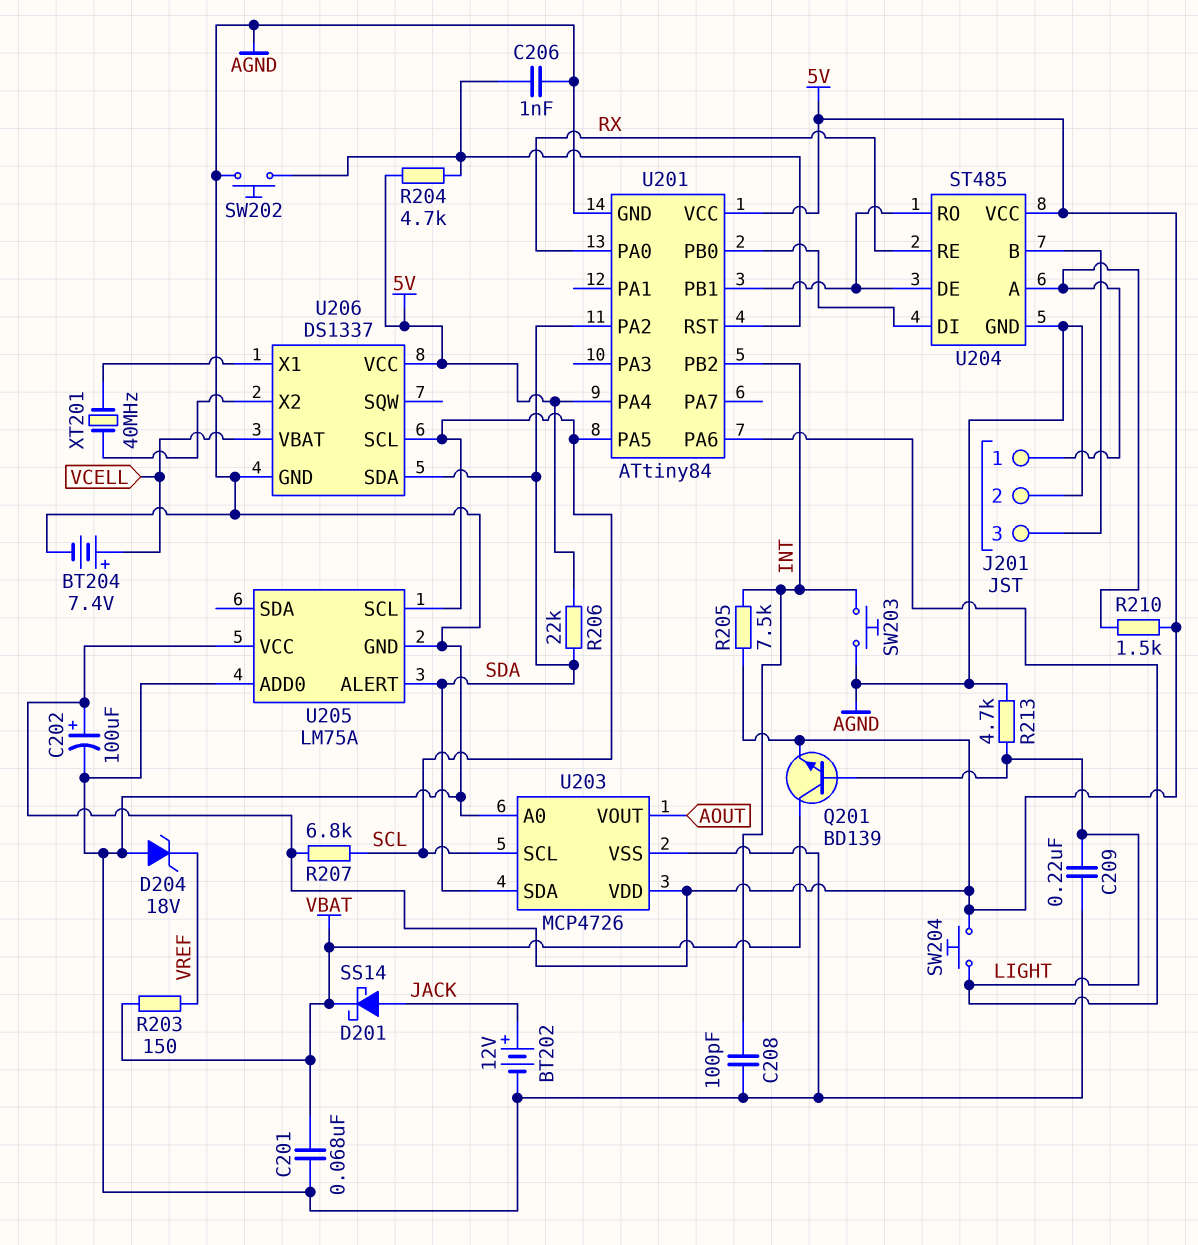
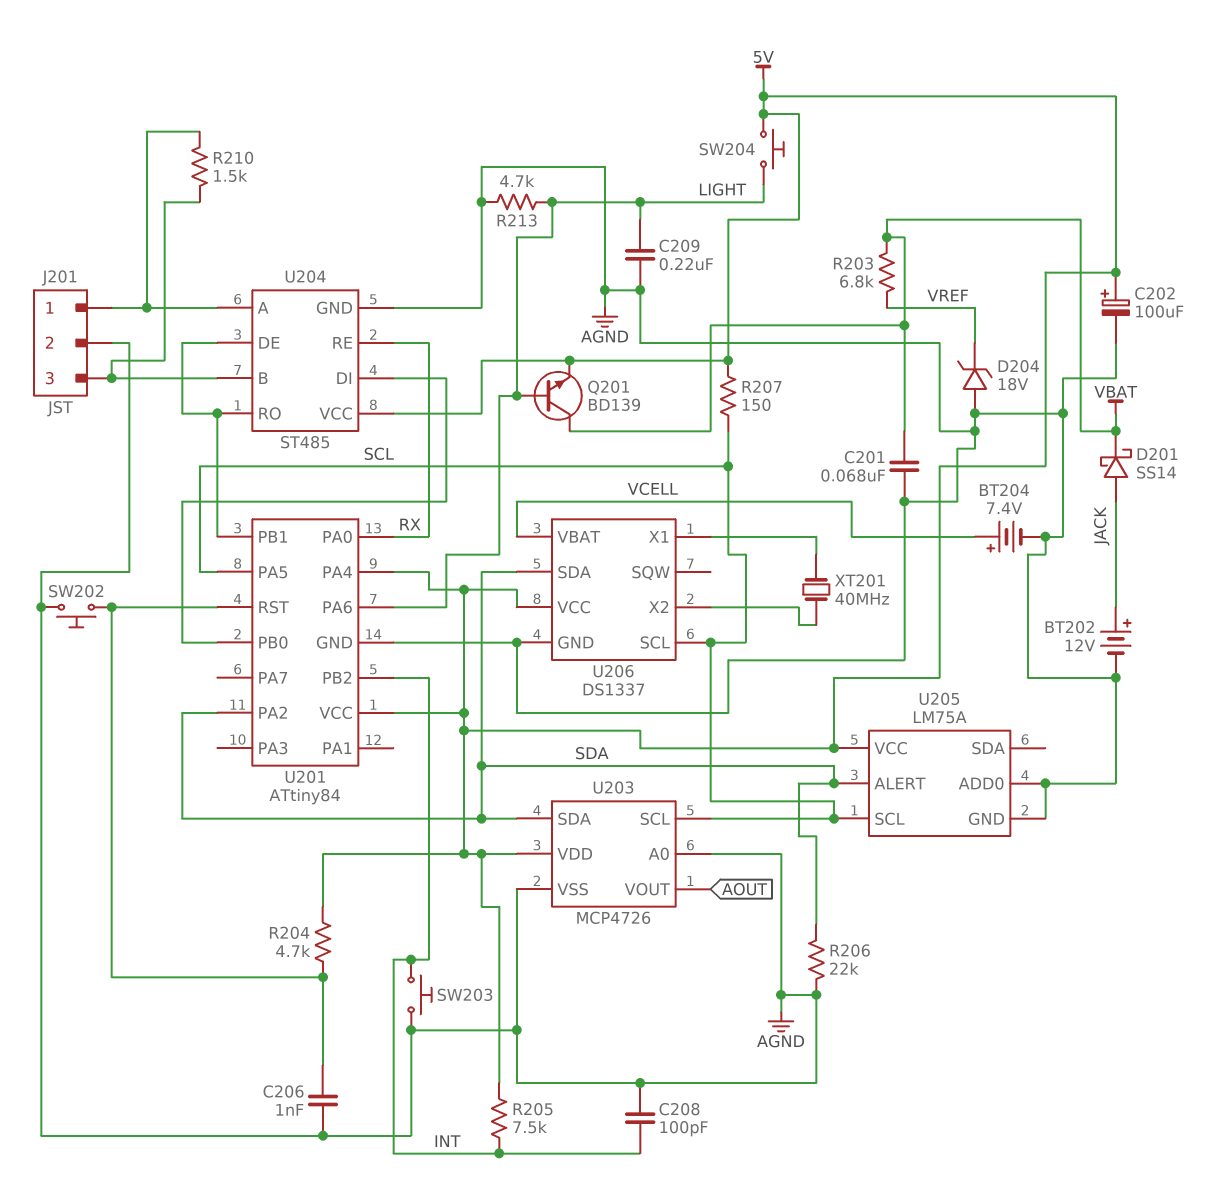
R203: 150 (VBAT, VREF) -> 6.8k (VBAT, VREF)
R206: 22k (5V, SDA) -> 22k (AGND, SDA)
R207: 6.8k (5V, SCL) -> 150 (5V, SCL)
R210: 1.5k (5V, J201/1) -> 1.5k (J201/1, J201/3)

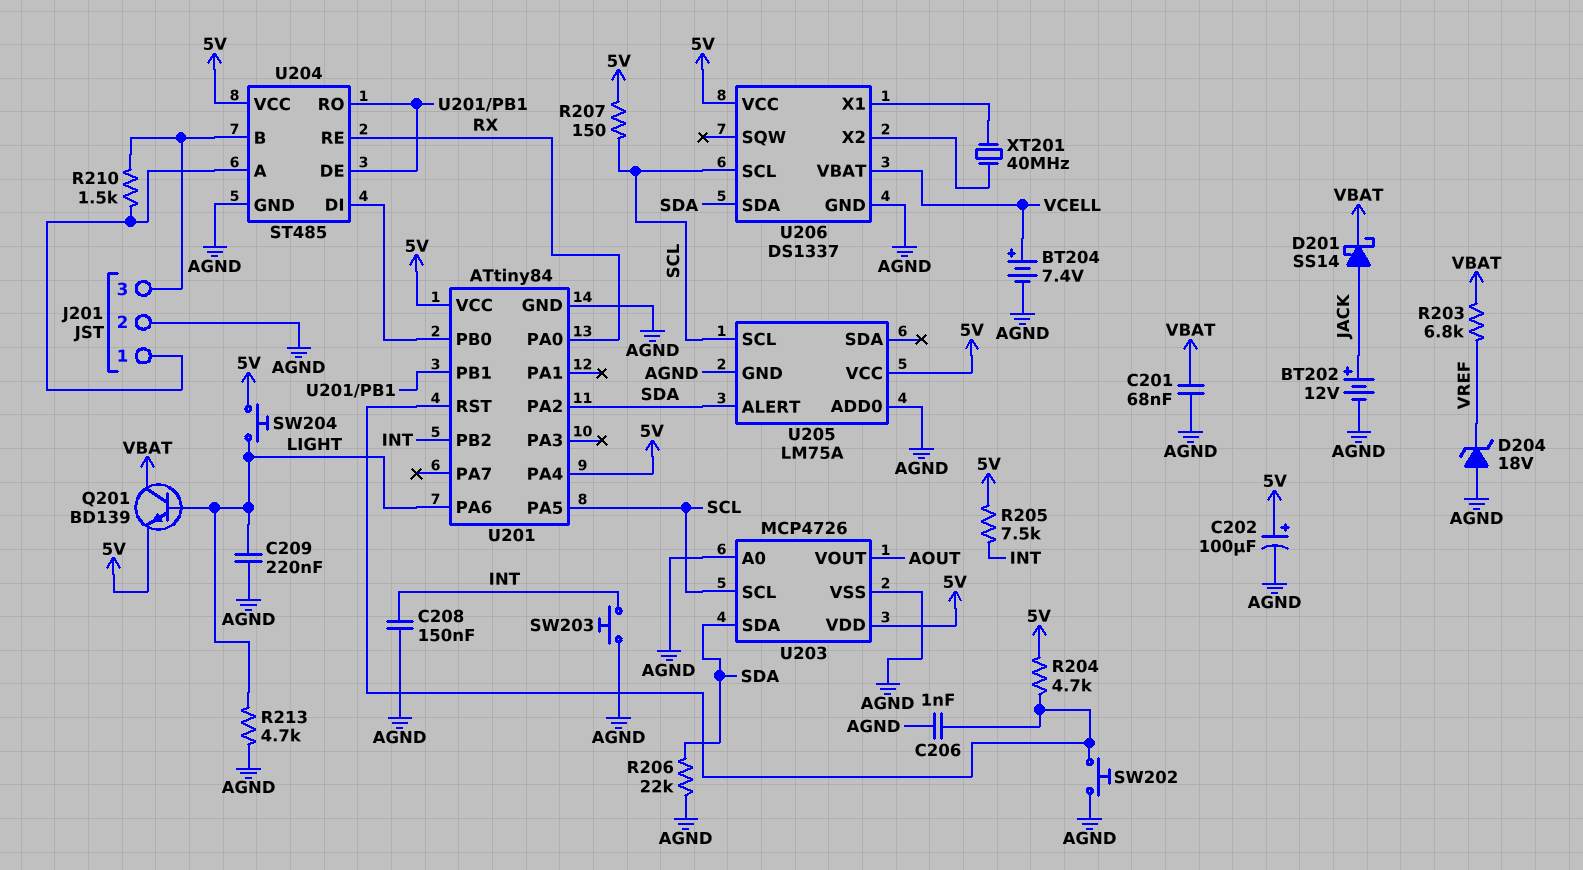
C208: 100pF (AGND, INT) -> 150nF (AGND, INT)

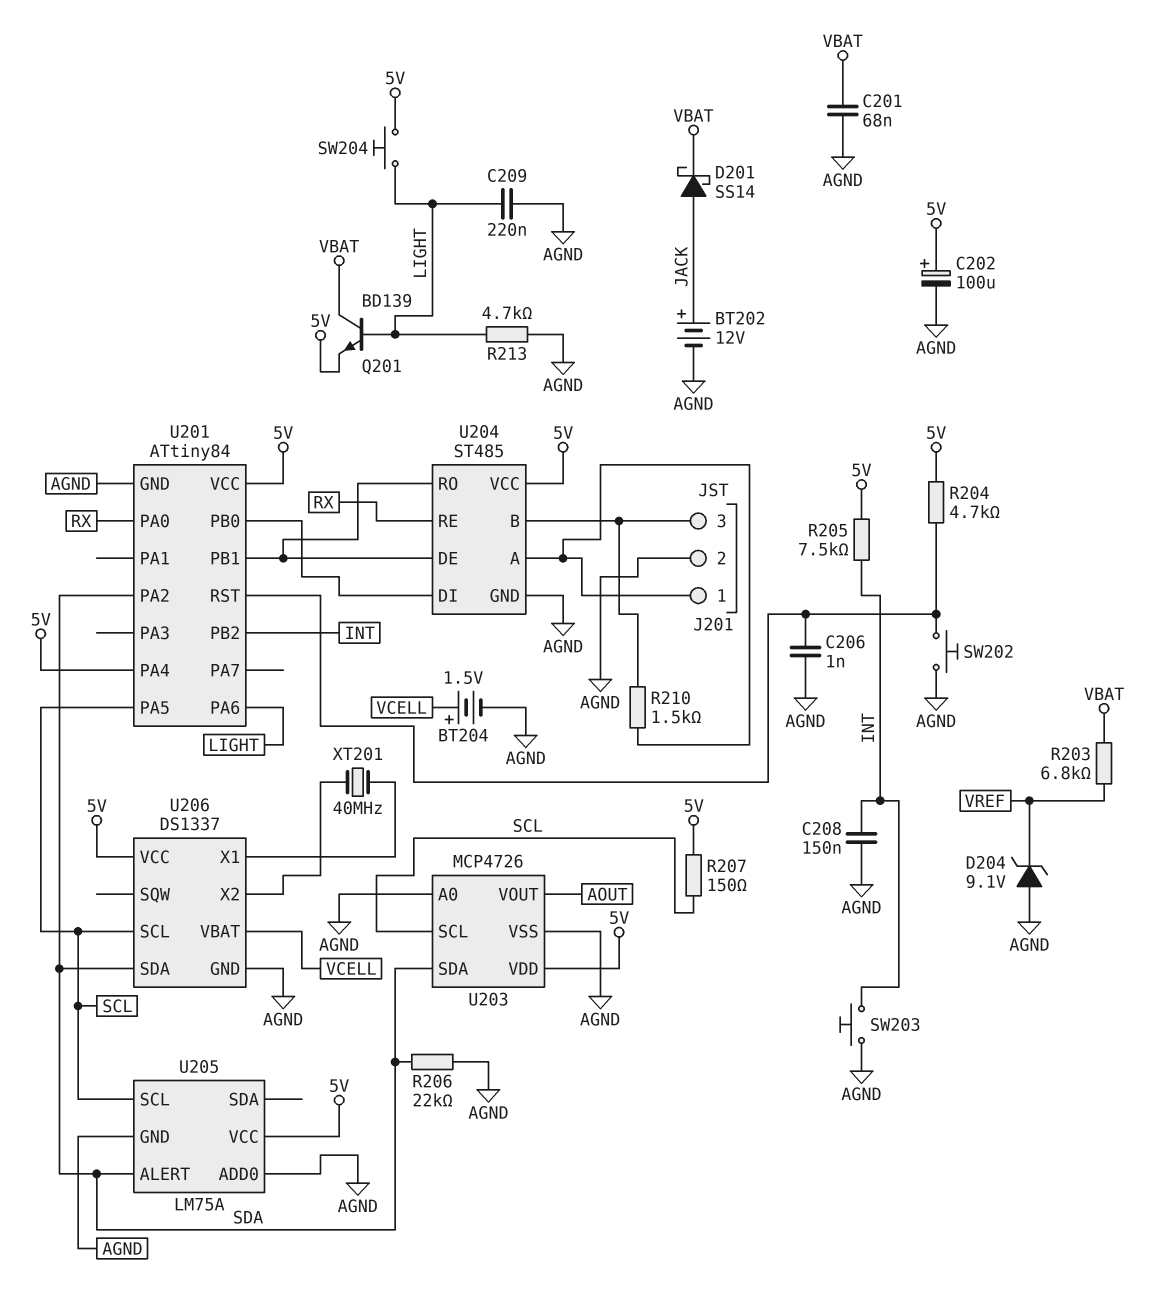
BT204: 7.4V (plus VCELL, minus AGND) -> 1.5V (plus VCELL, minus AGND)
D204: zener 18V (A AGND, K VREF) -> zener 9.1V (A AGND, K VREF)

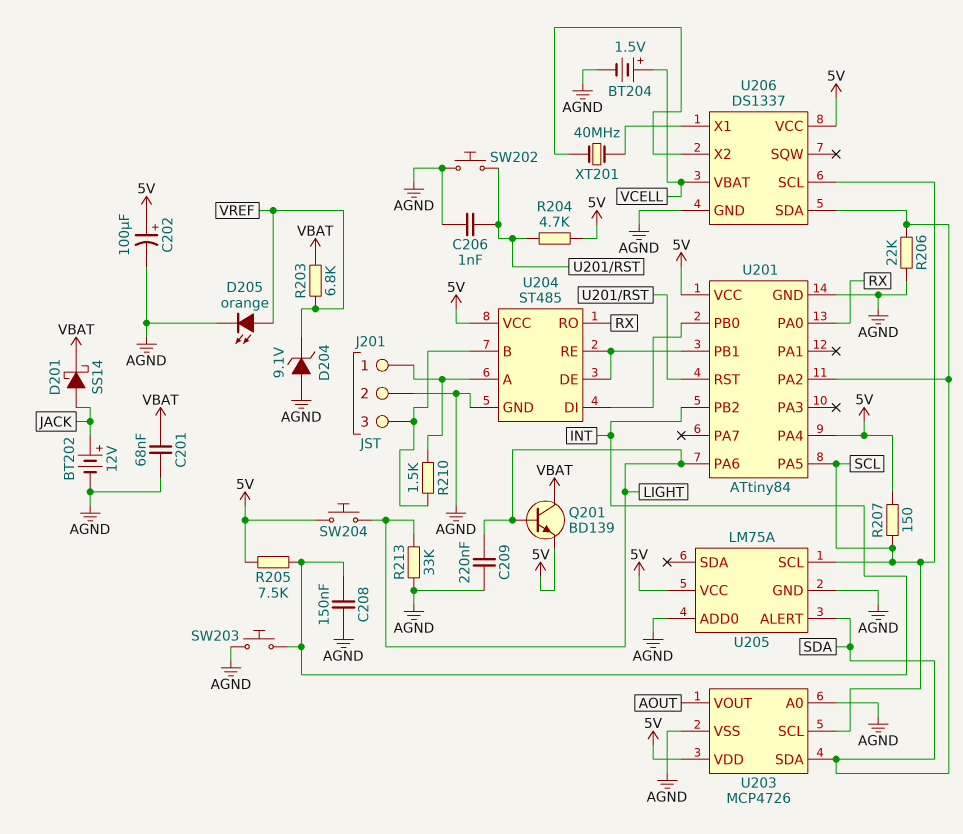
D205: none -> LED orange (A VREF, K AGND)
R213: 4.7k (AGND, LIGHT) -> 33k (AGND, LIGHT)
U204 pin RE: RX -> U201/PB1
U204 pin RO: U201/PB1 -> RX

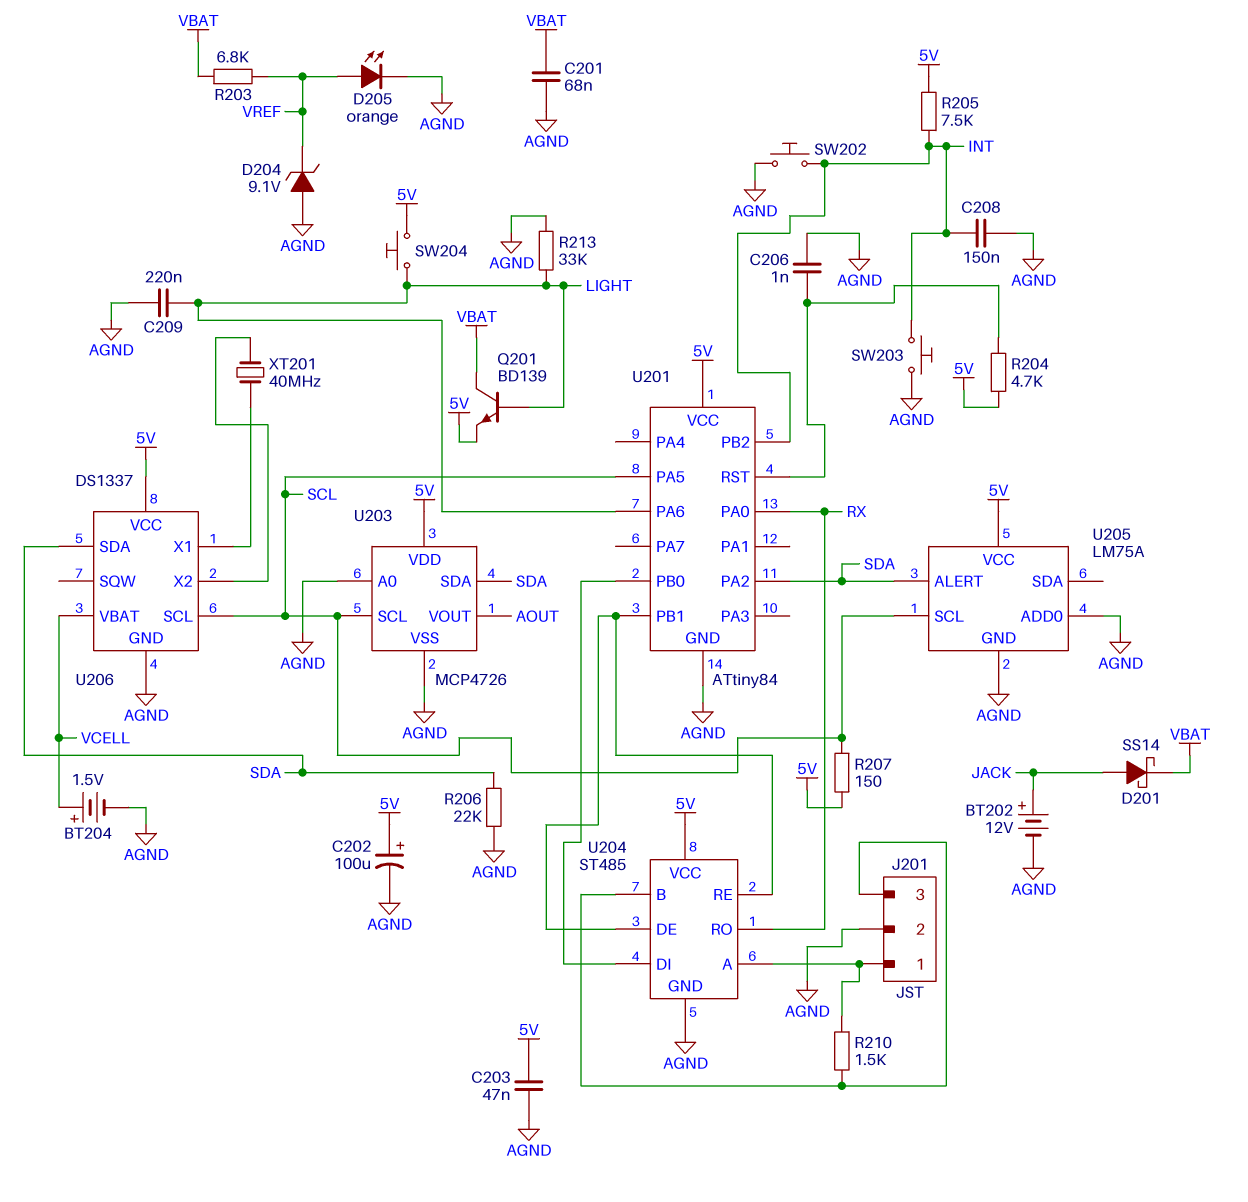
C203: none -> 47nF (5V, AGND)
SW202: button (AGND, U201/RST) -> button (AGND, INT)
U201 pin PA4: 5V -> none

